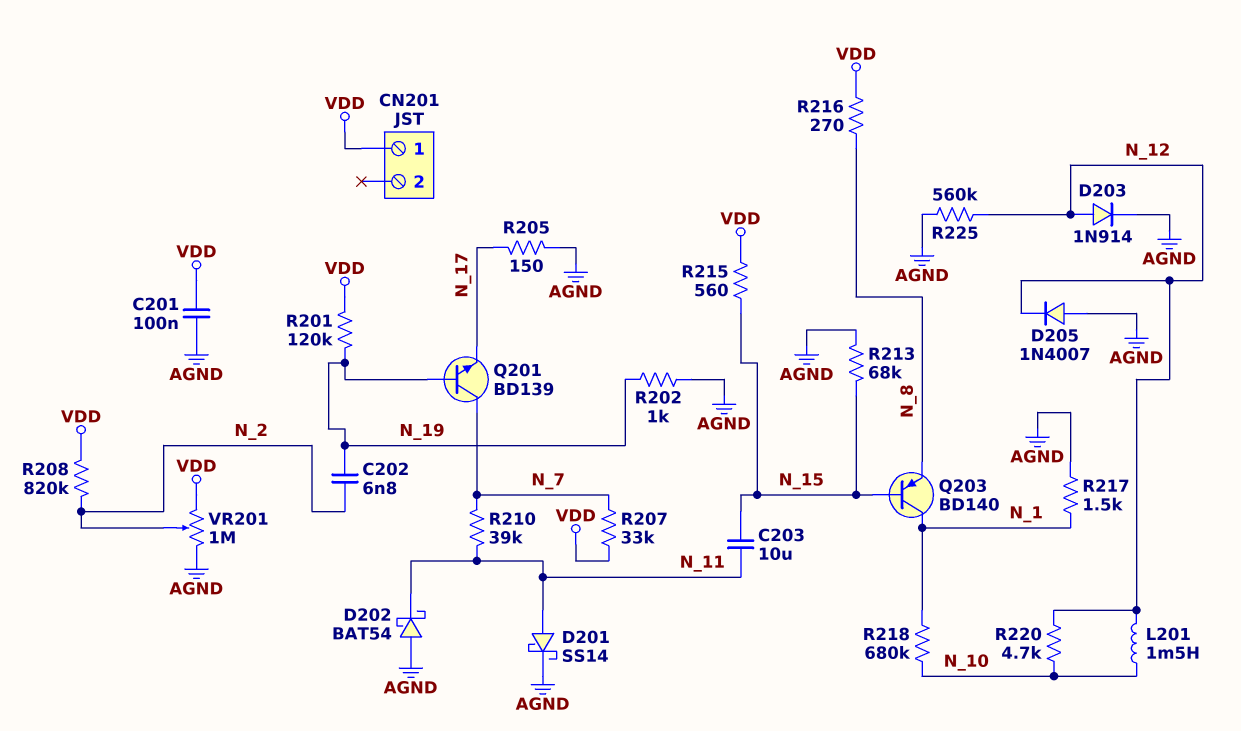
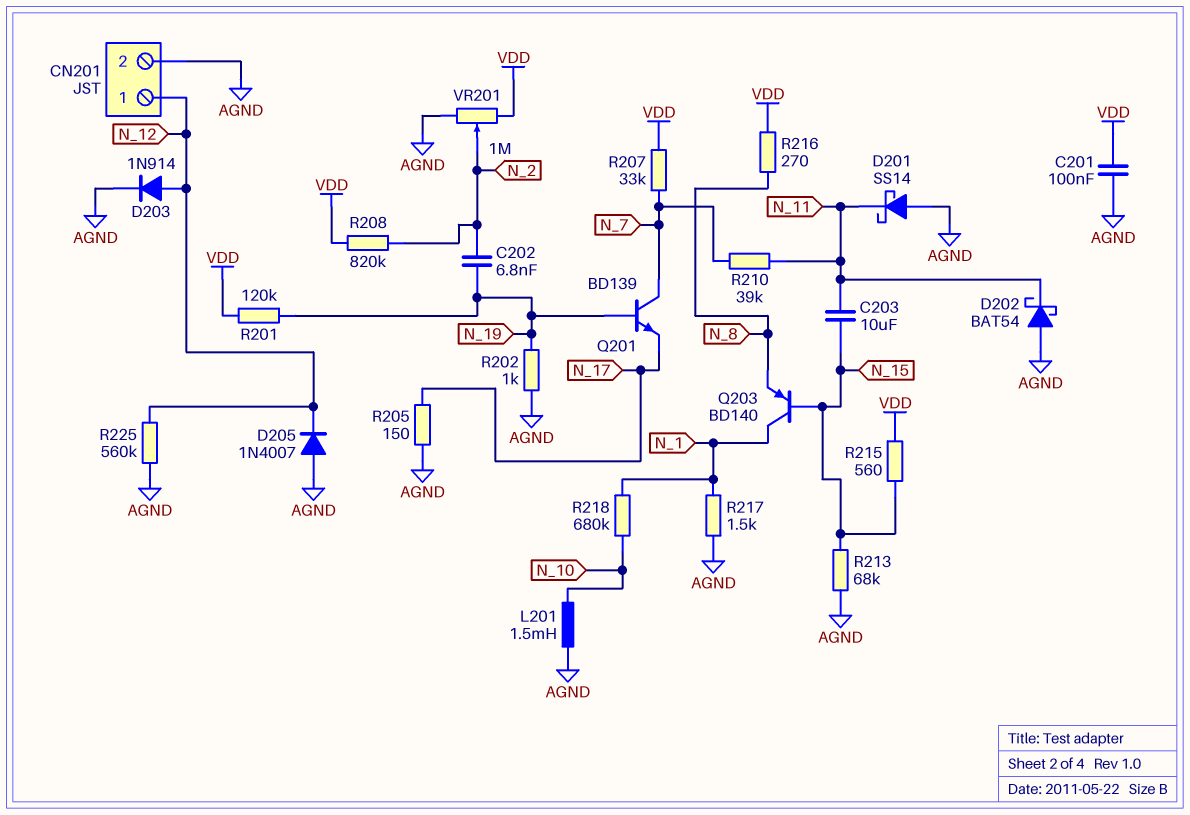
CN201 pin 1: VDD -> N_12
CN201 pin 2: none -> AGND
D201: schottky SS14 (A N_11, K AGND) -> schottky SS14 (A AGND, K N_11)
L201: 1.5mH (N_10, N_12) -> 1.5mH (AGND, N_10)
R220: 4.7k (N_10, N_12) -> none

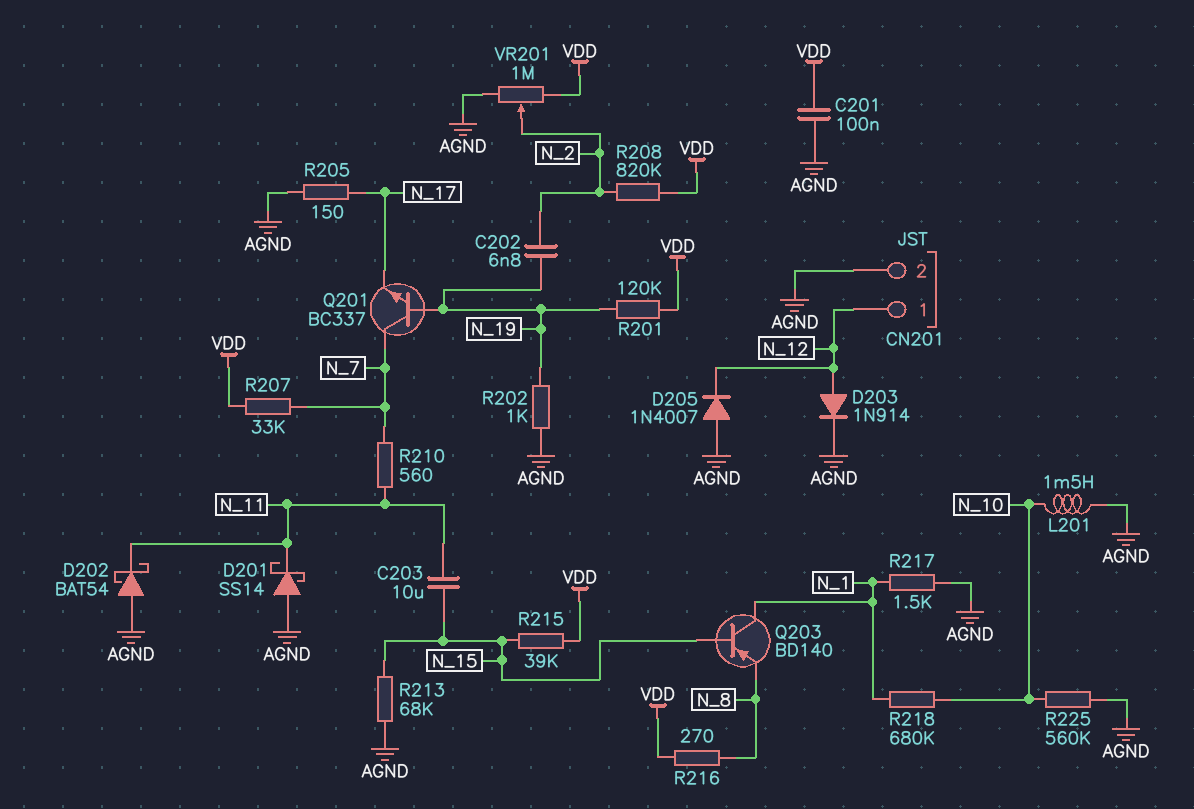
Q201: NPN BD139 (B N_19, C N_7, E N_17) -> NPN BC337 (B N_19, C N_7, E N_17)
R210: 39k (N_7, N_11) -> 560 (N_7, N_11)
R215: 560 (N_15, VDD) -> 39k (N_15, VDD)
R225: 560k (AGND, N_12) -> 560k (AGND, N_10)

